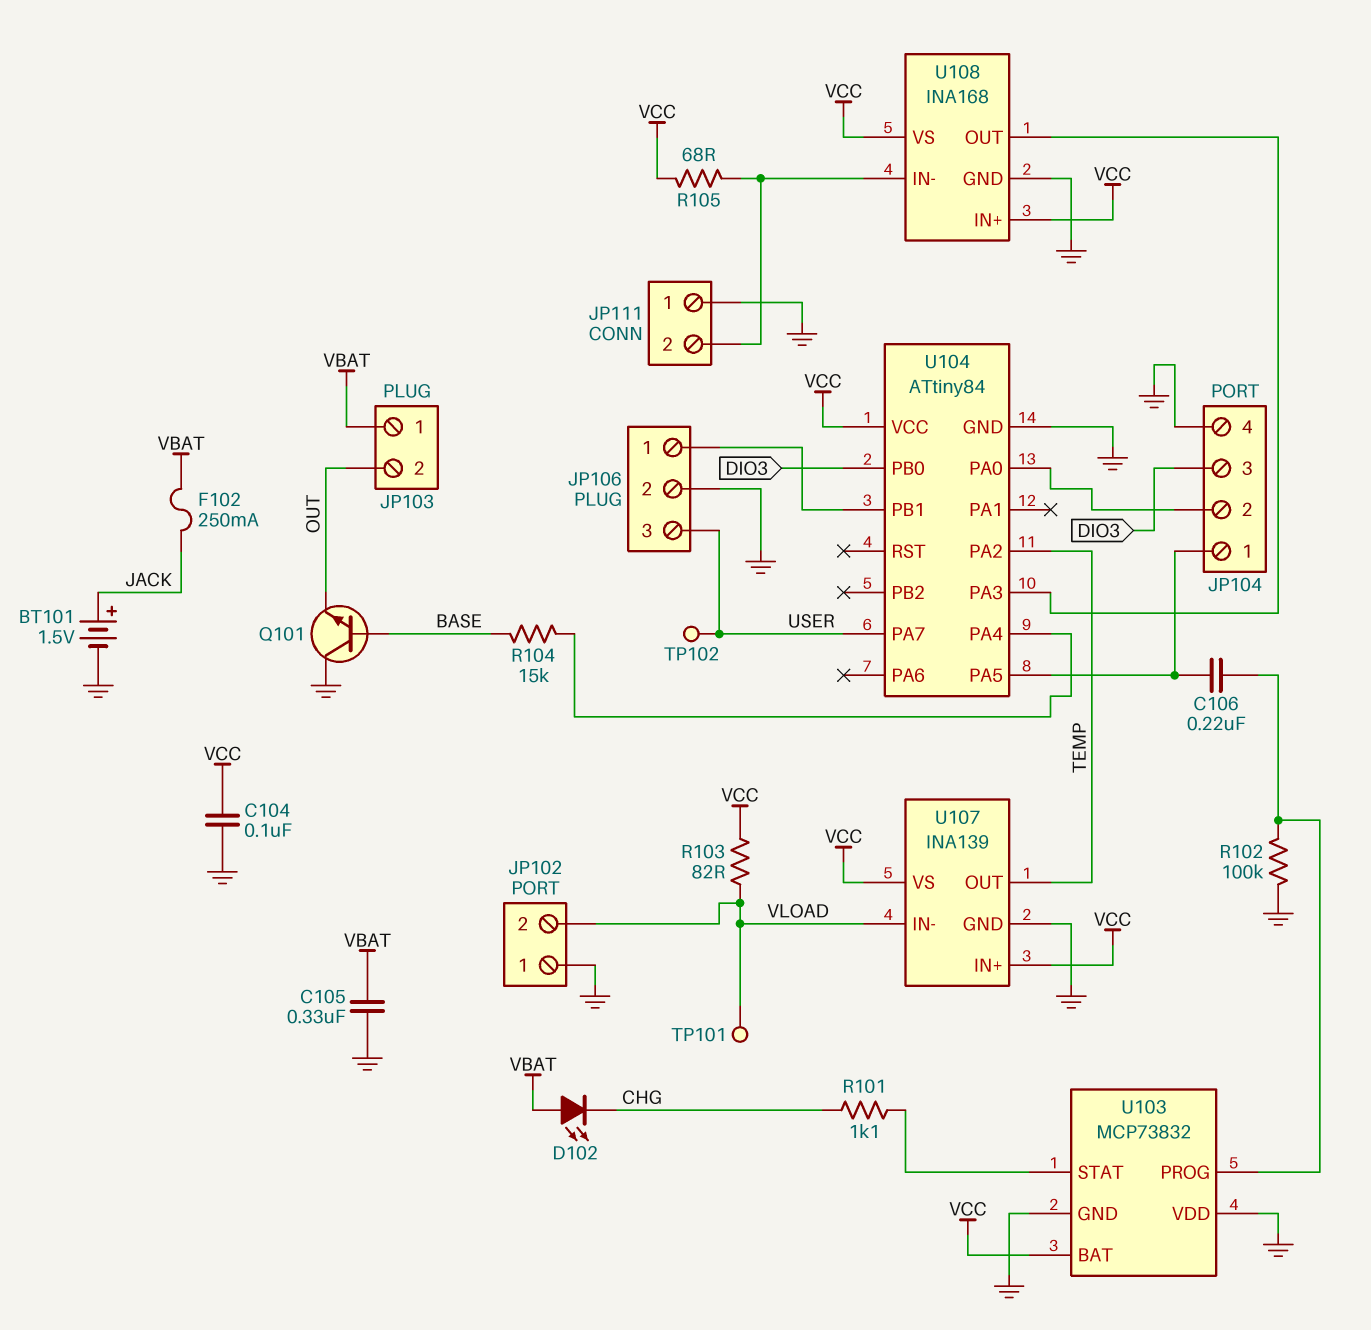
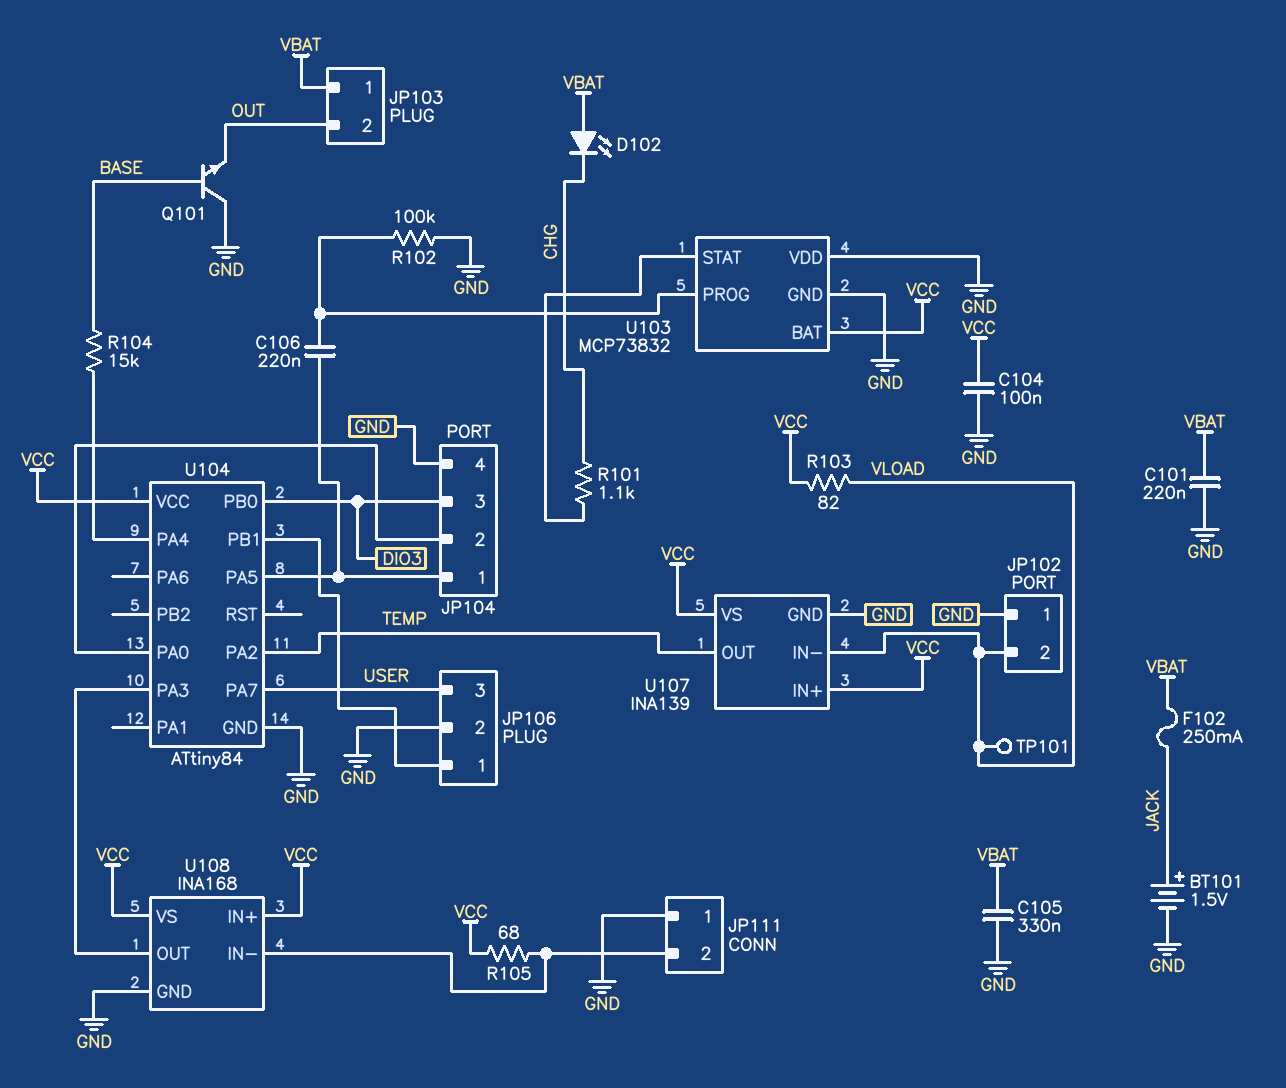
C101: none -> 220nF (GND, VBAT)
TP102: test point (USER) -> none

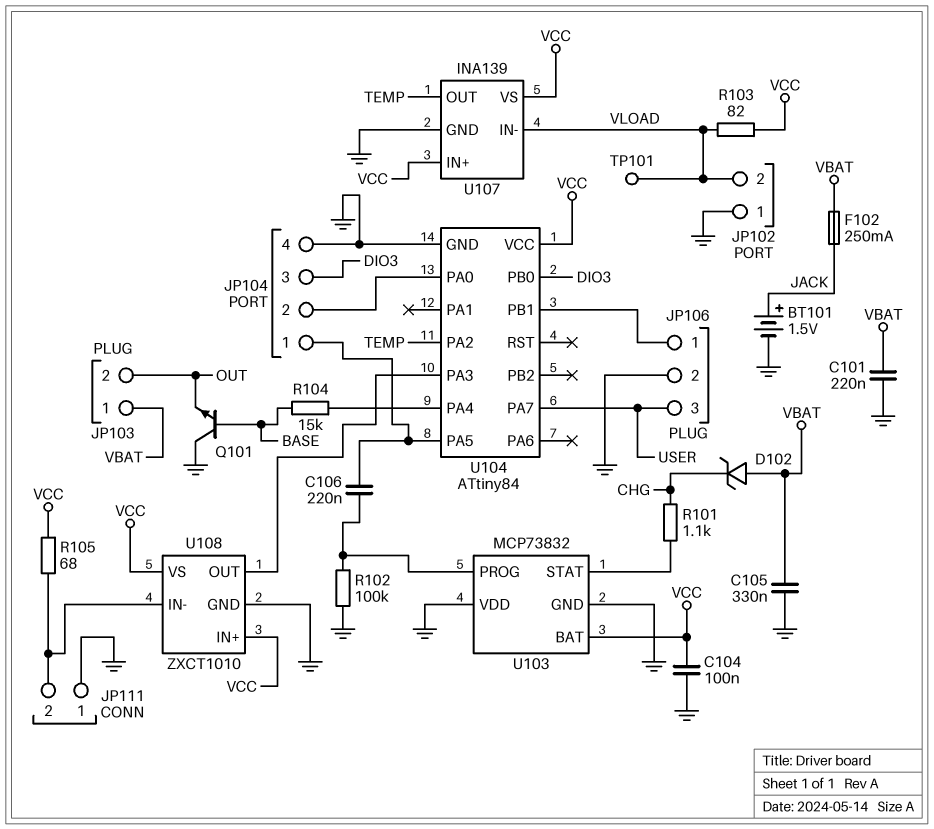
D102: LED (A VBAT, K CHG) -> zener (A VBAT, K CHG)
U108: INA168 -> ZXCT1010

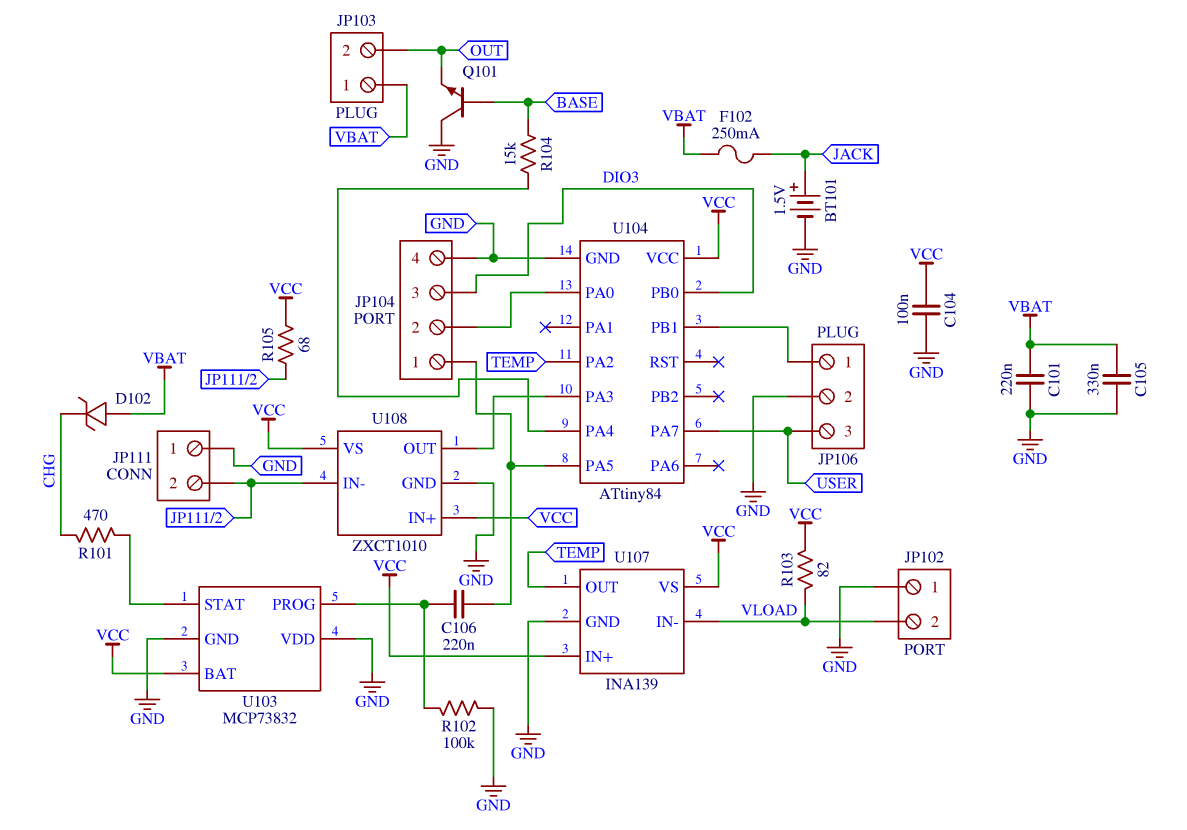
R101: 1.1k (CHG, U103/STAT) -> 470 (CHG, U103/STAT)
TP101: test point (VLOAD) -> none

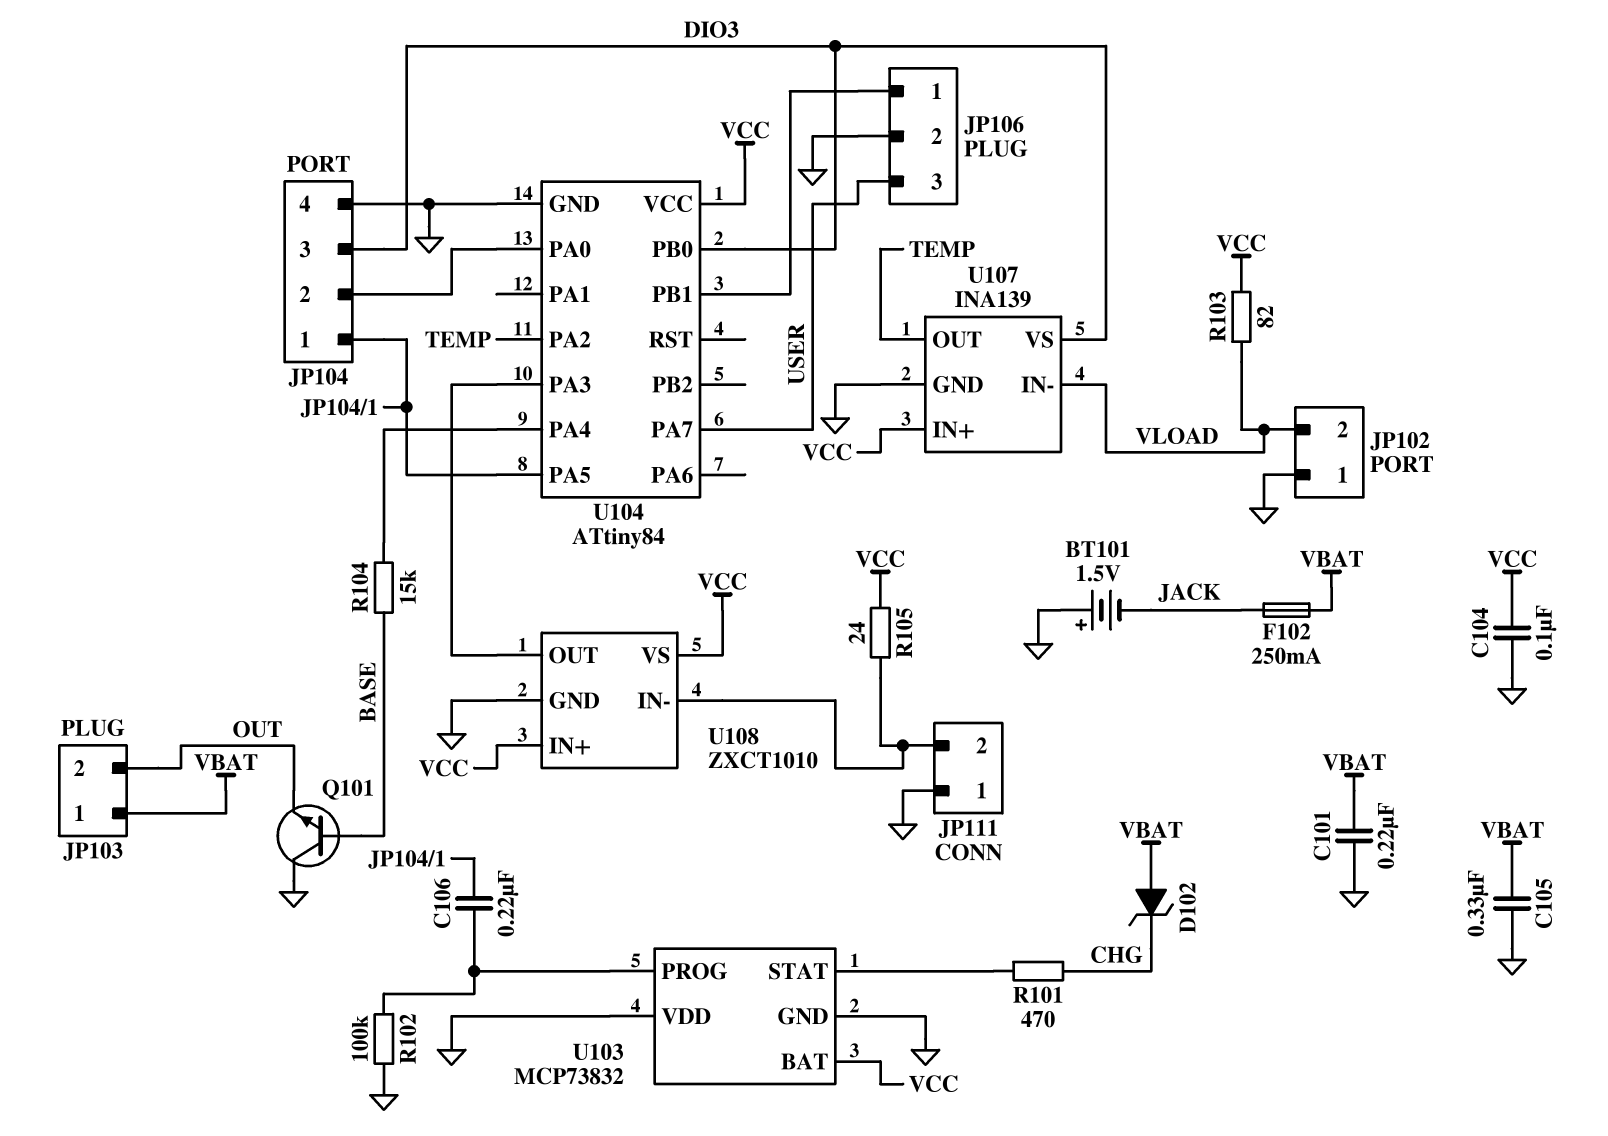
BT101: 1.5V (plus JACK, minus GND) -> 1.5V (plus GND, minus JACK)
R105: 68 (JP111/2, VCC) -> 24 (JP111/2, VCC)
U107 pin VS: VCC -> DIO3

